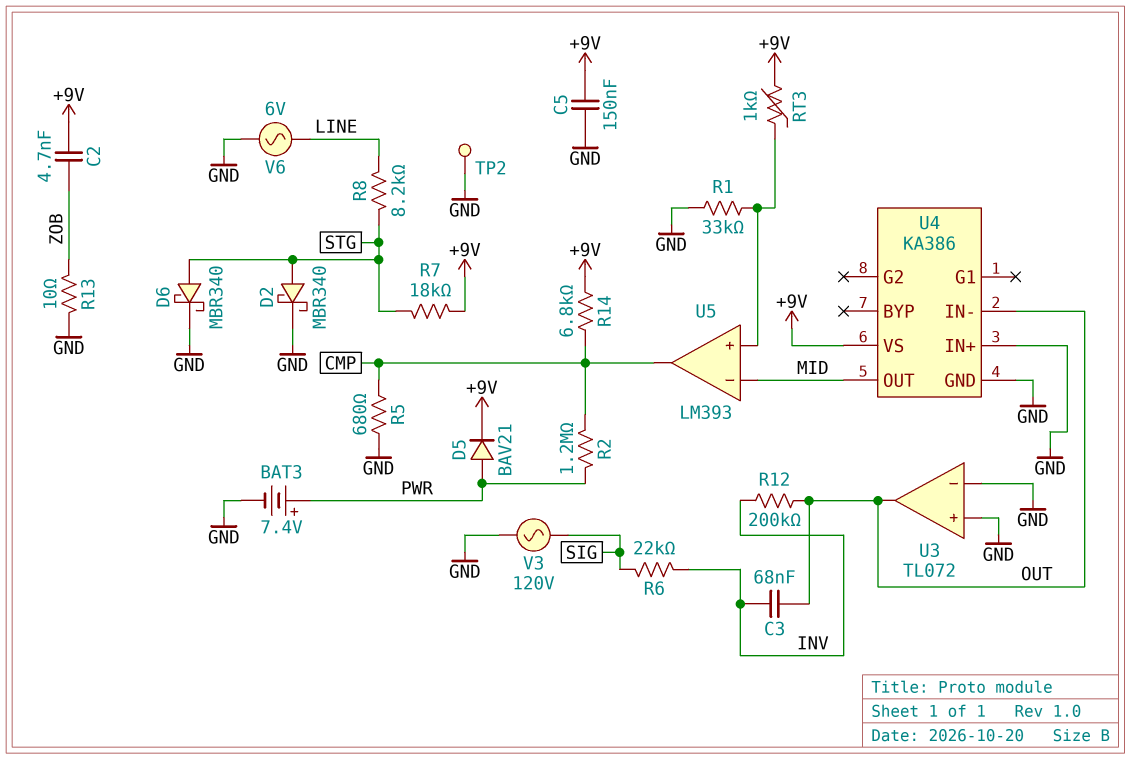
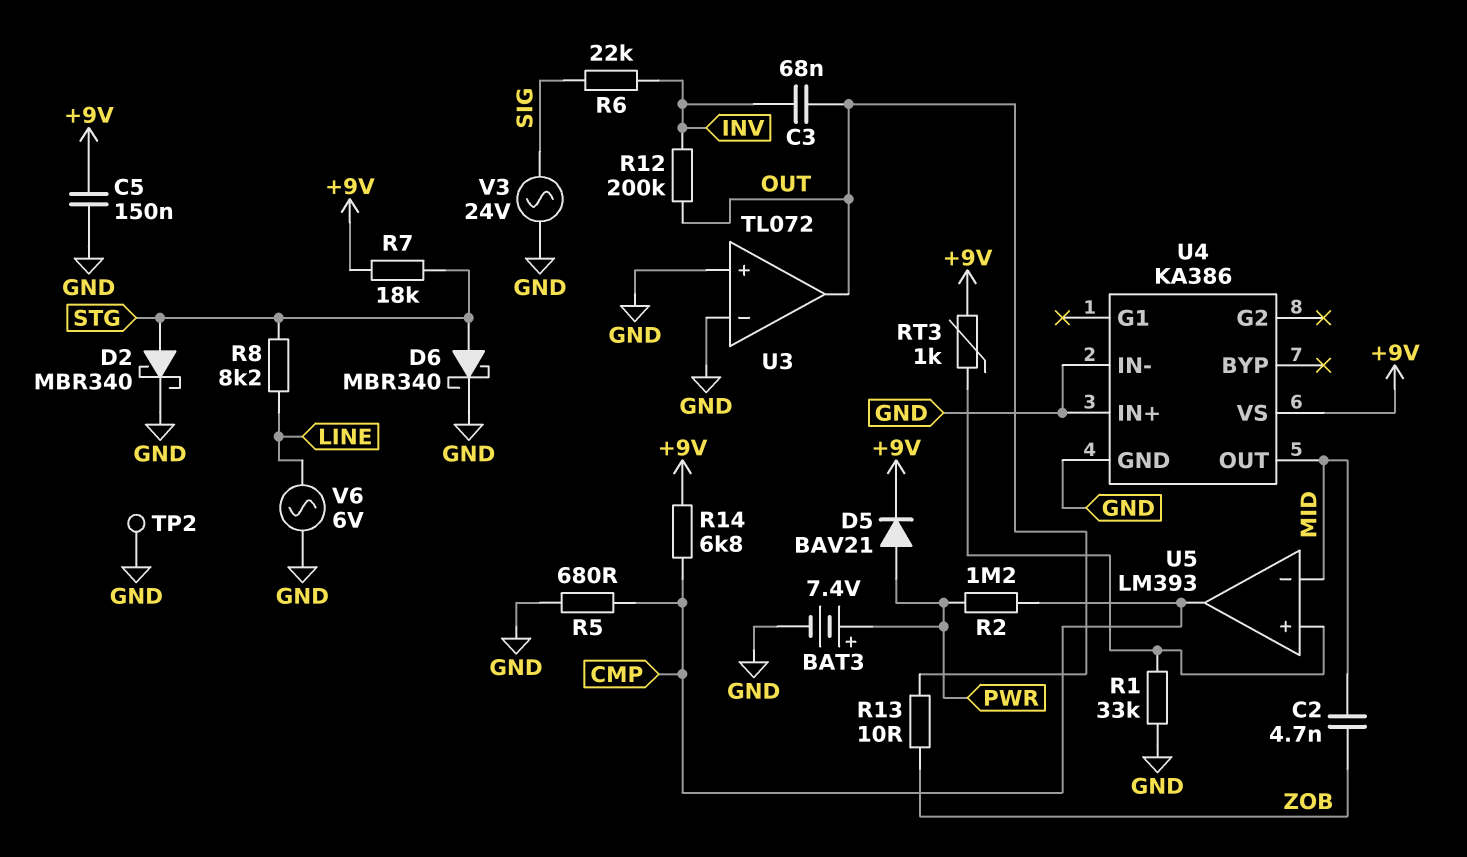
C2: 4.7nF (+9V, ZOB) -> 4.7nF (MID, ZOB)
R13: 10 (GND, ZOB) -> 10 (OUT, ZOB)
U4 pin IN-: OUT -> GND
V3: AC 120V (GND, SIG) -> AC 24V (GND, SIG)

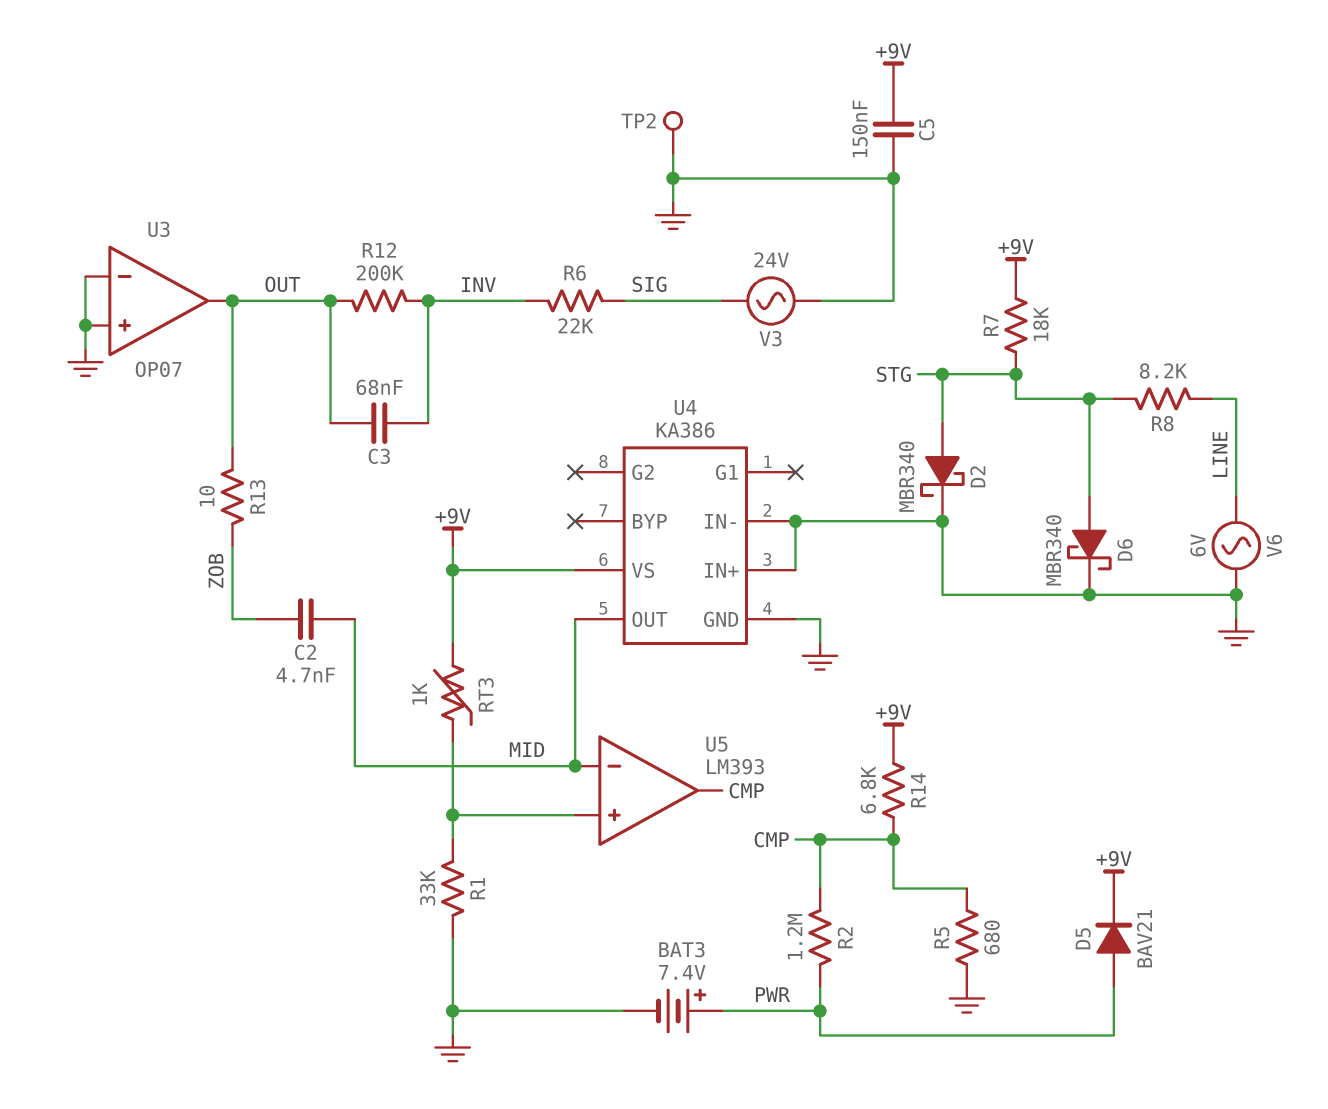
U3: TL072 -> OP07

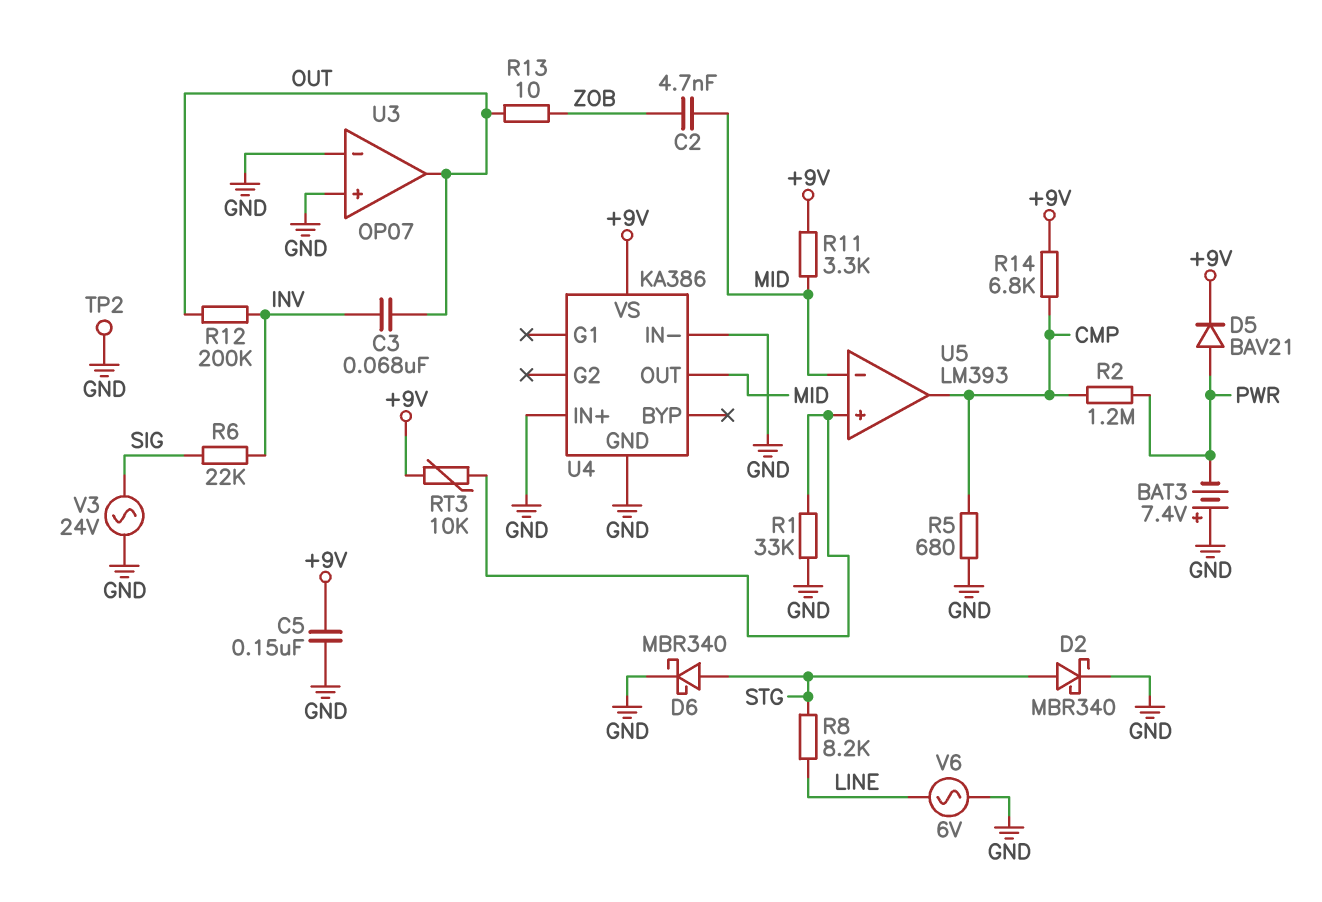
BAT3: 7.4V (plus PWR, minus GND) -> 7.4V (plus GND, minus PWR)
R7: 18k (+9V, STG) -> none
R11: none -> 3.3k (+9V, MID)
RT3: 1k (+9V, U5/in+) -> 10k (+9V, U5/in+)

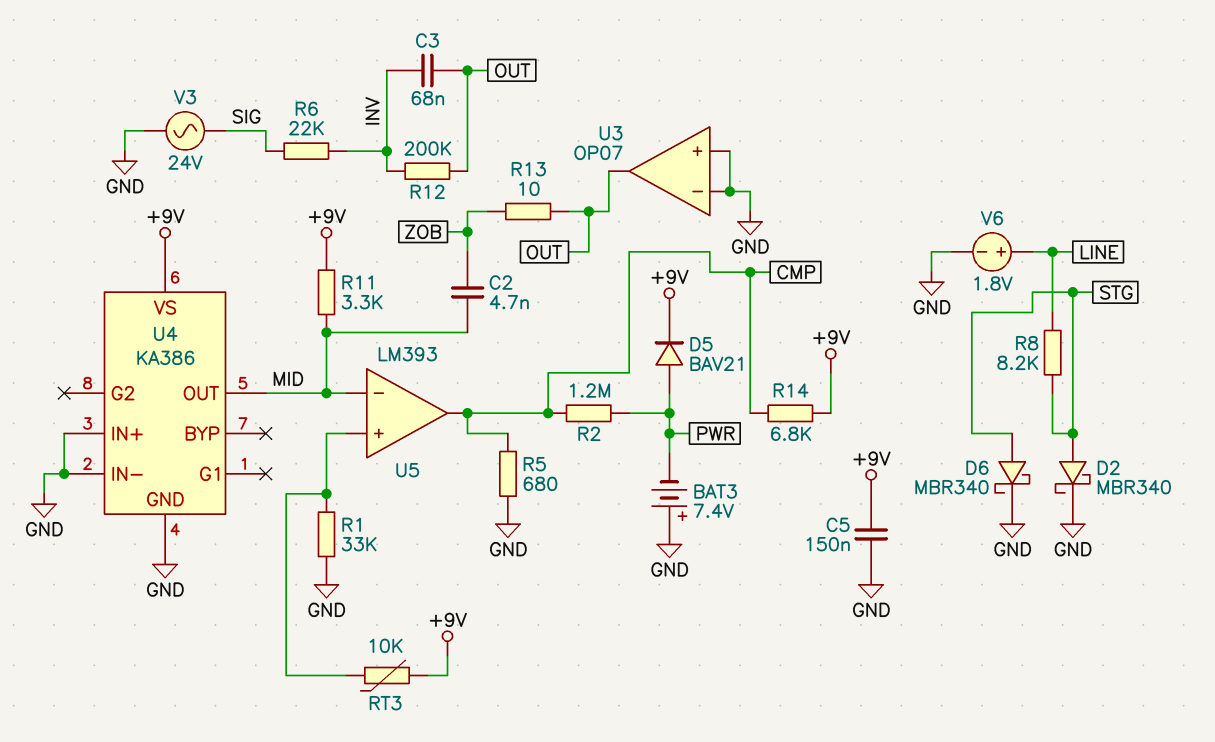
TP2: test point (GND) -> none
V6: AC 6V (GND, LINE) -> 1.8V (plus LINE, minus GND)

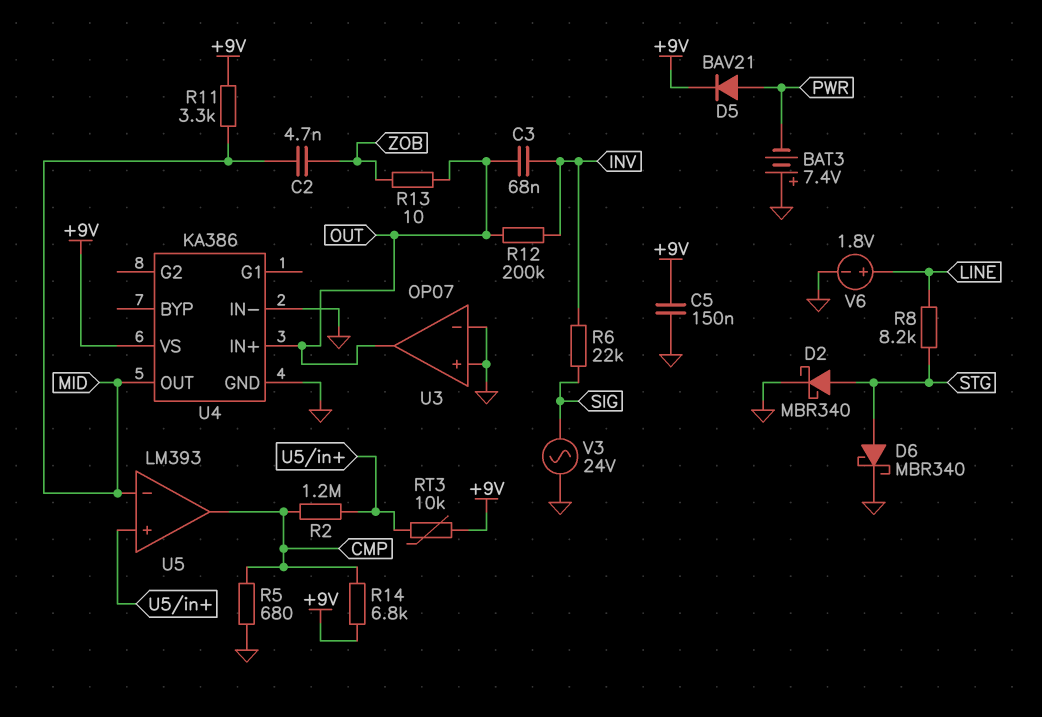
R1: 33k (GND, U5/in+) -> none
R2: 1.2M (CMP, PWR) -> 1.2M (CMP, U5/in+)
U4 pin IN+: GND -> OUT

